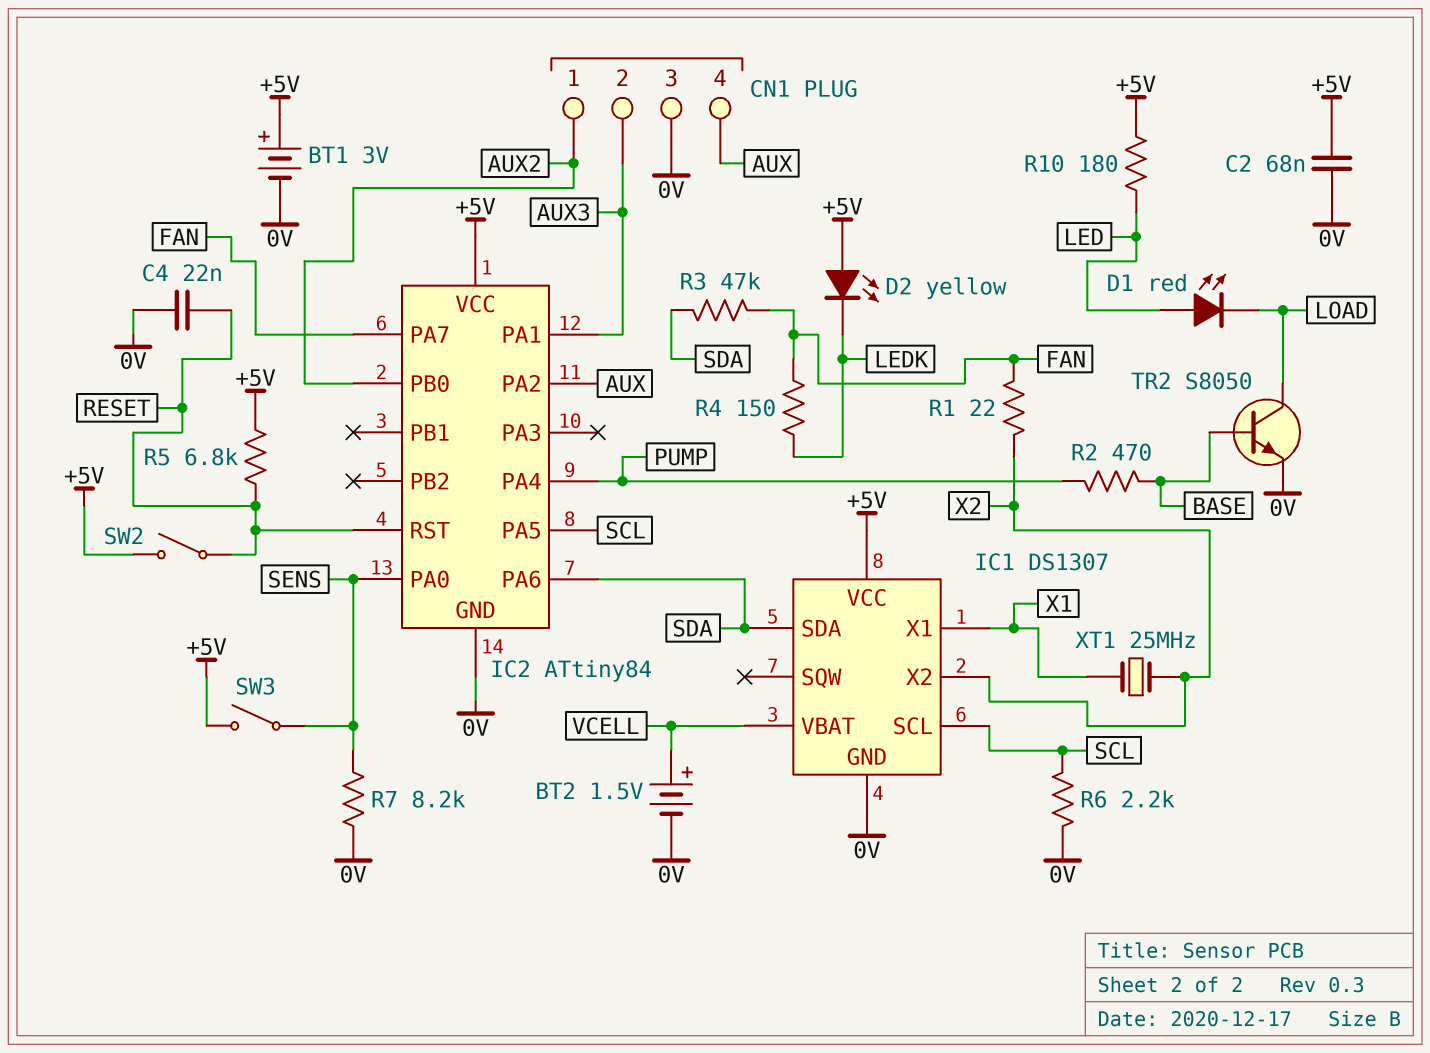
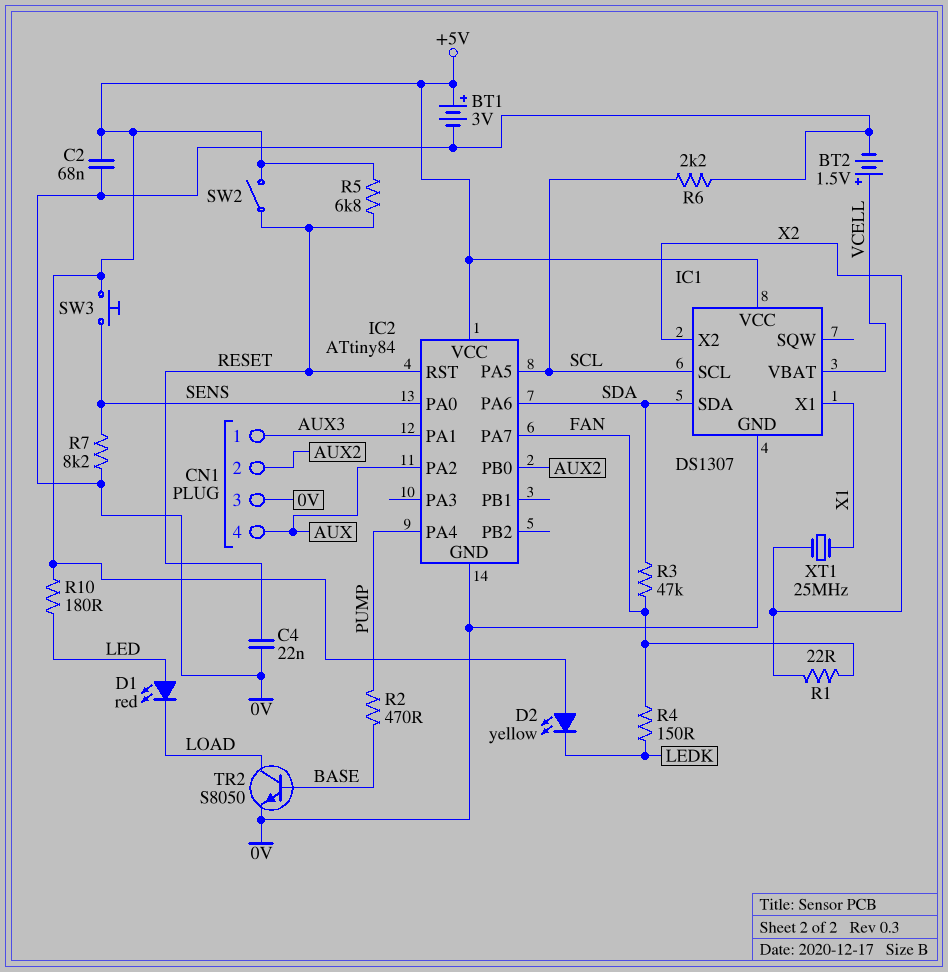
CN1 pin 1: AUX2 -> AUX3
CN1 pin 2: AUX3 -> AUX2
SW3: switch (+5V, SENS) -> button (+5V, SENS)

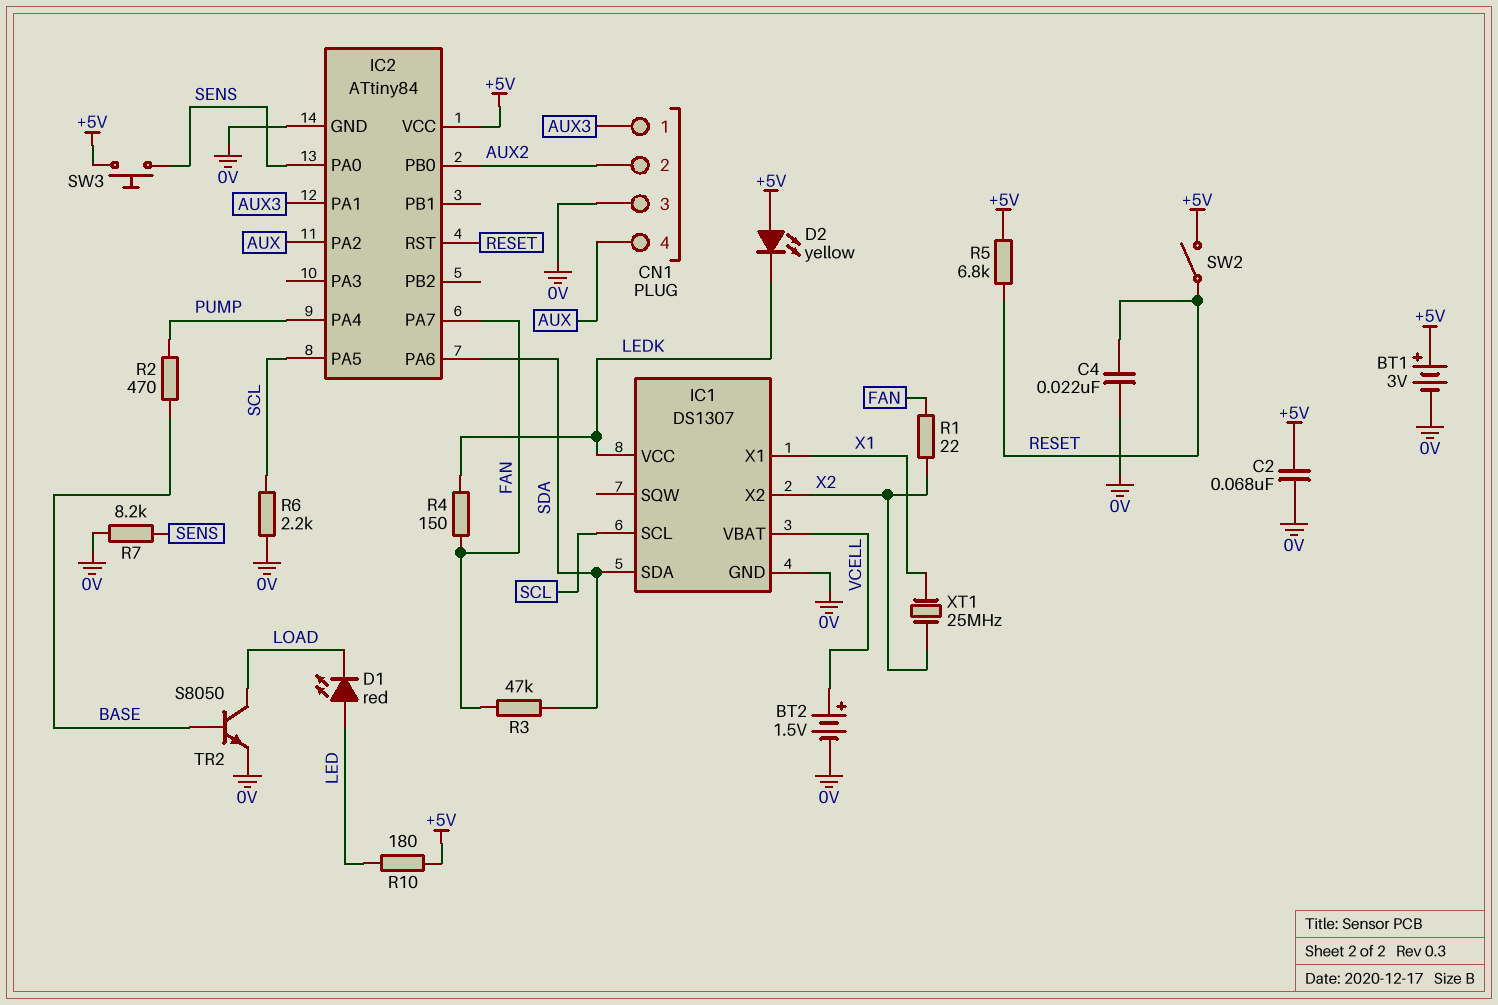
IC1 pin VCC: +5V -> LEDK

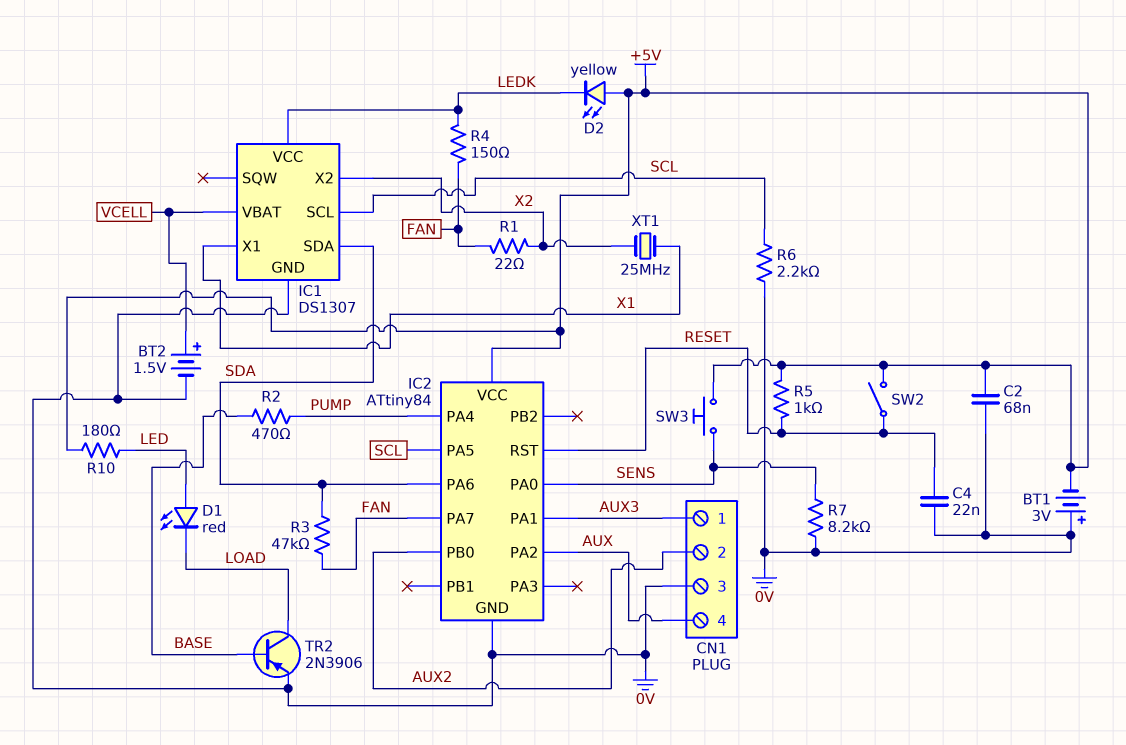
BT1: 3V (plus +5V, minus 0V) -> 3V (plus 0V, minus +5V)
R5: 6.8k (+5V, RESET) -> 1k (+5V, RESET)
TR2: NPN S8050 (B BASE, C LOAD, E 0V) -> PNP 2N3906 (B BASE, C LOAD, E 0V)

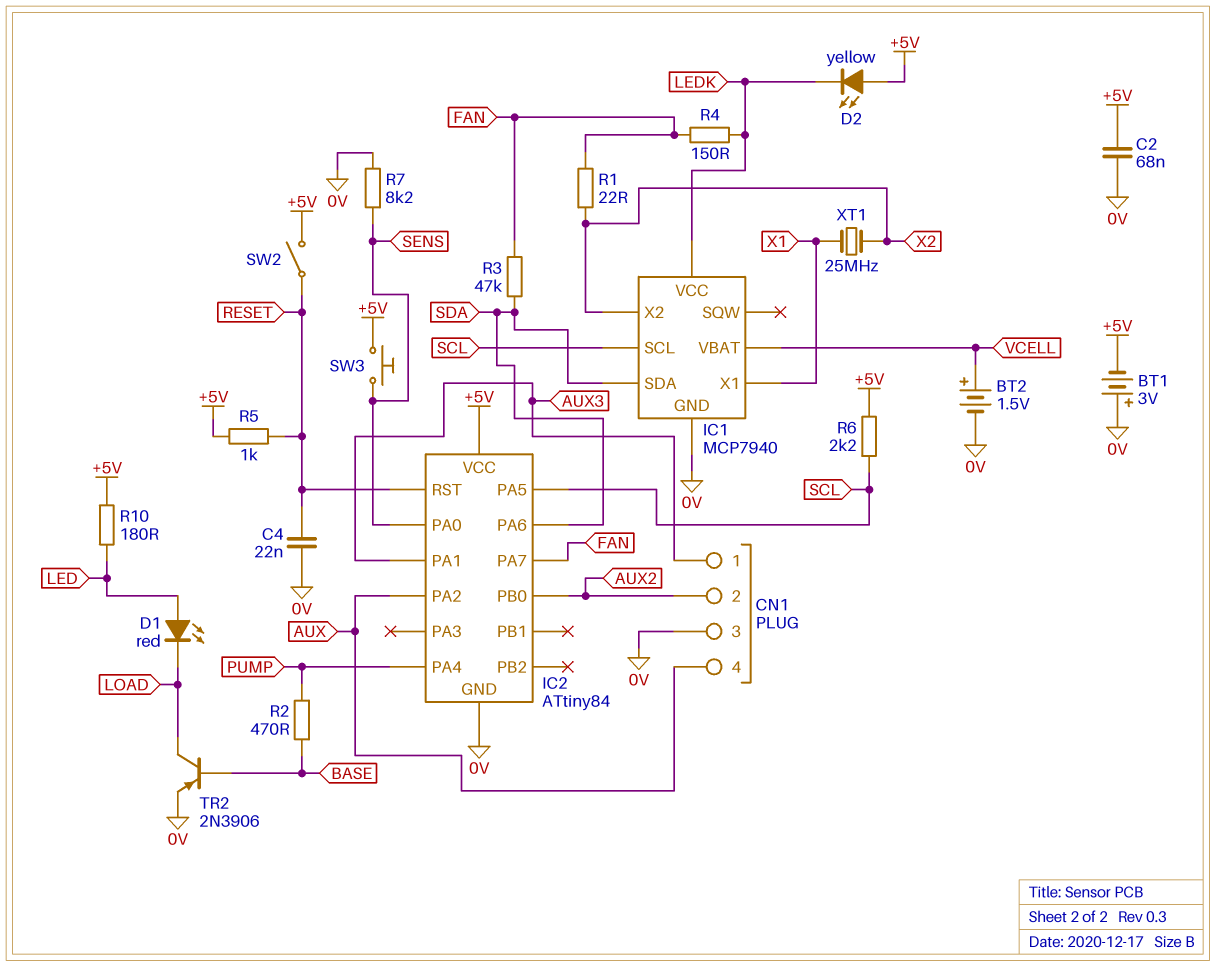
IC1: DS1307 -> MCP7940
R6: 2.2k (0V, SCL) -> 2.2k (+5V, SCL)

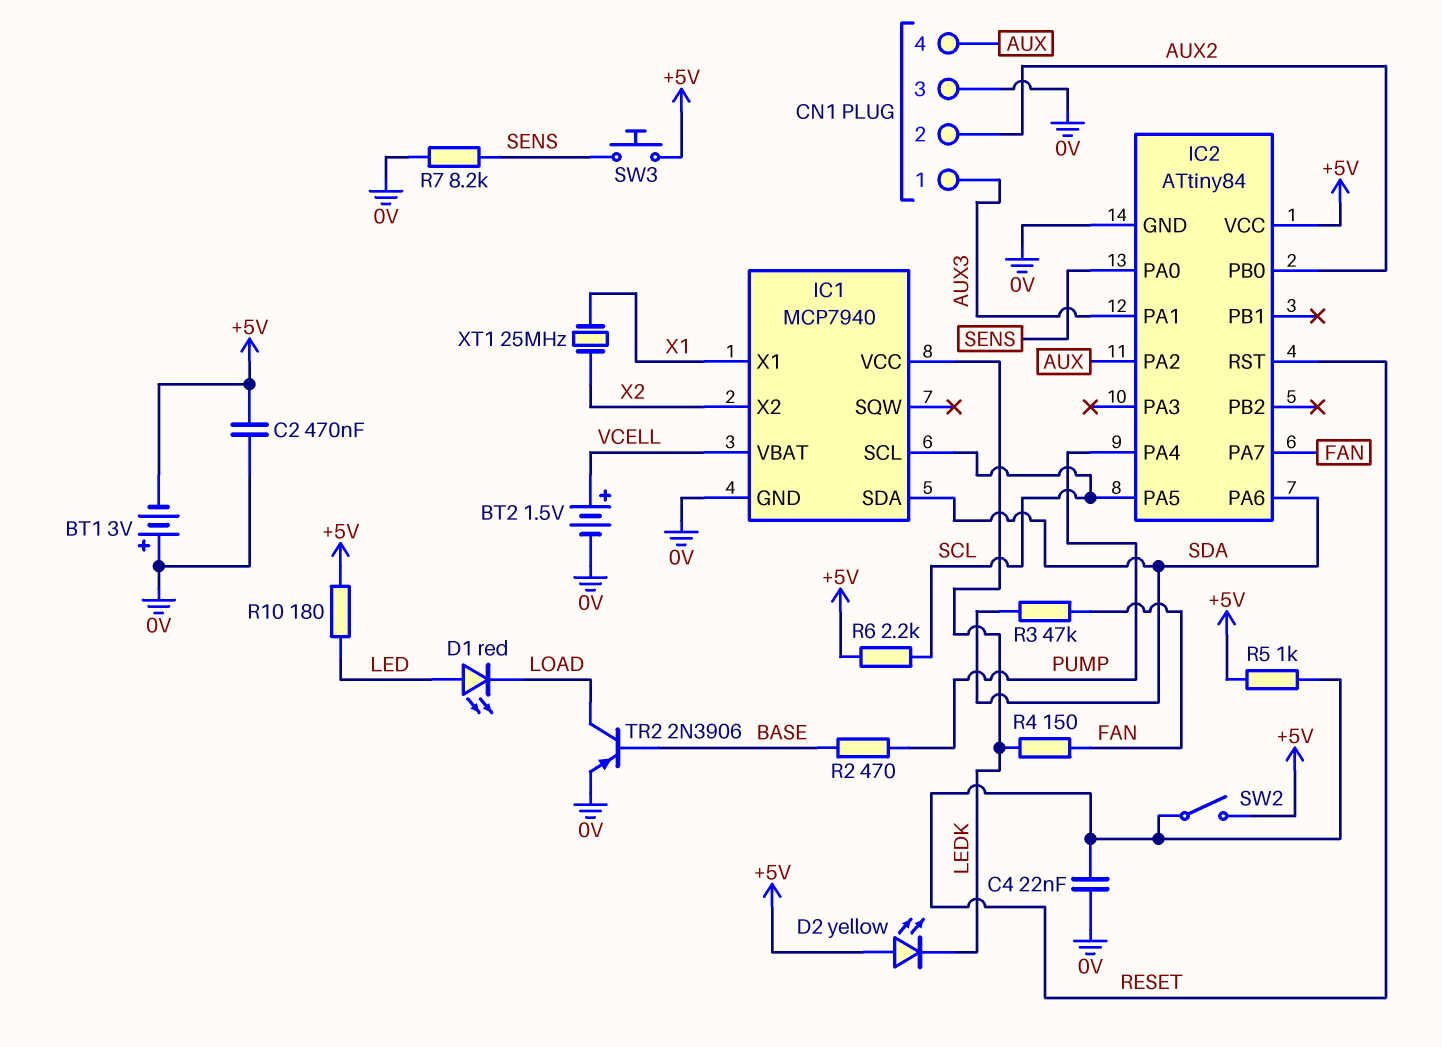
C2: 68nF (+5V, 0V) -> 470nF (+5V, 0V)
R1: 22 (FAN, X2) -> none

